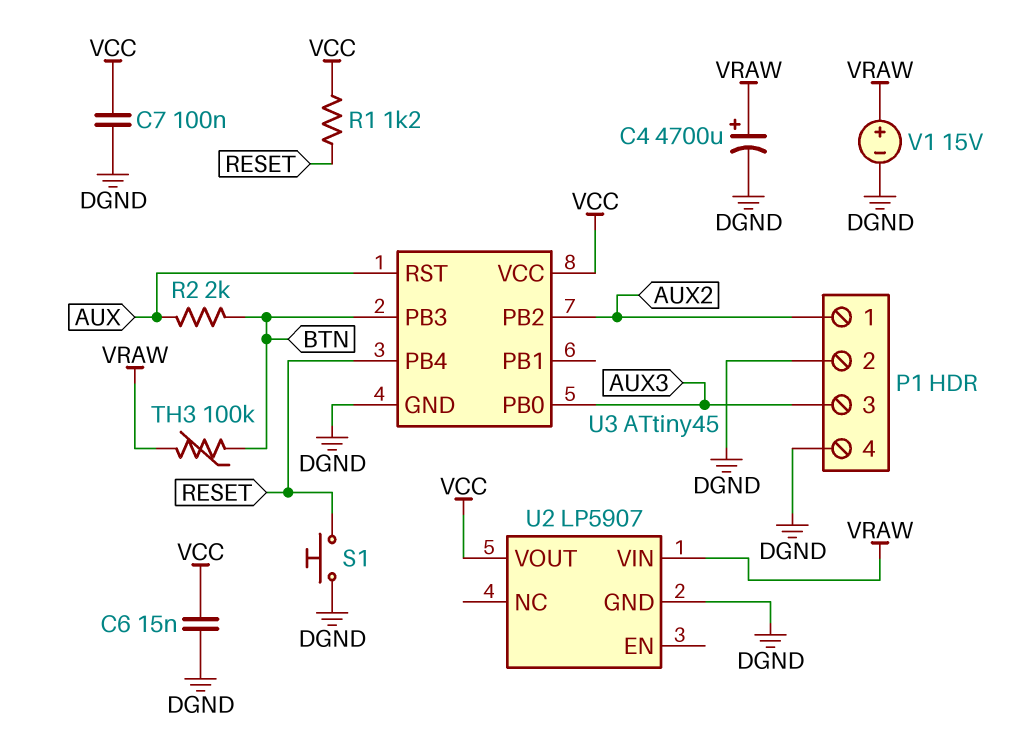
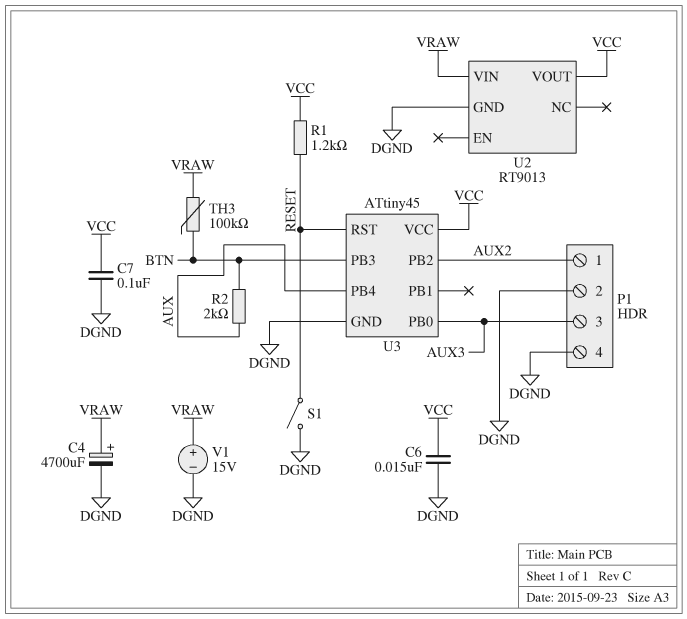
S1: button (DGND, RESET) -> switch (DGND, RESET)
U2: LP5907 -> RT9013
U3 pin PB4: RESET -> AUX
U3 pin RST: AUX -> RESET

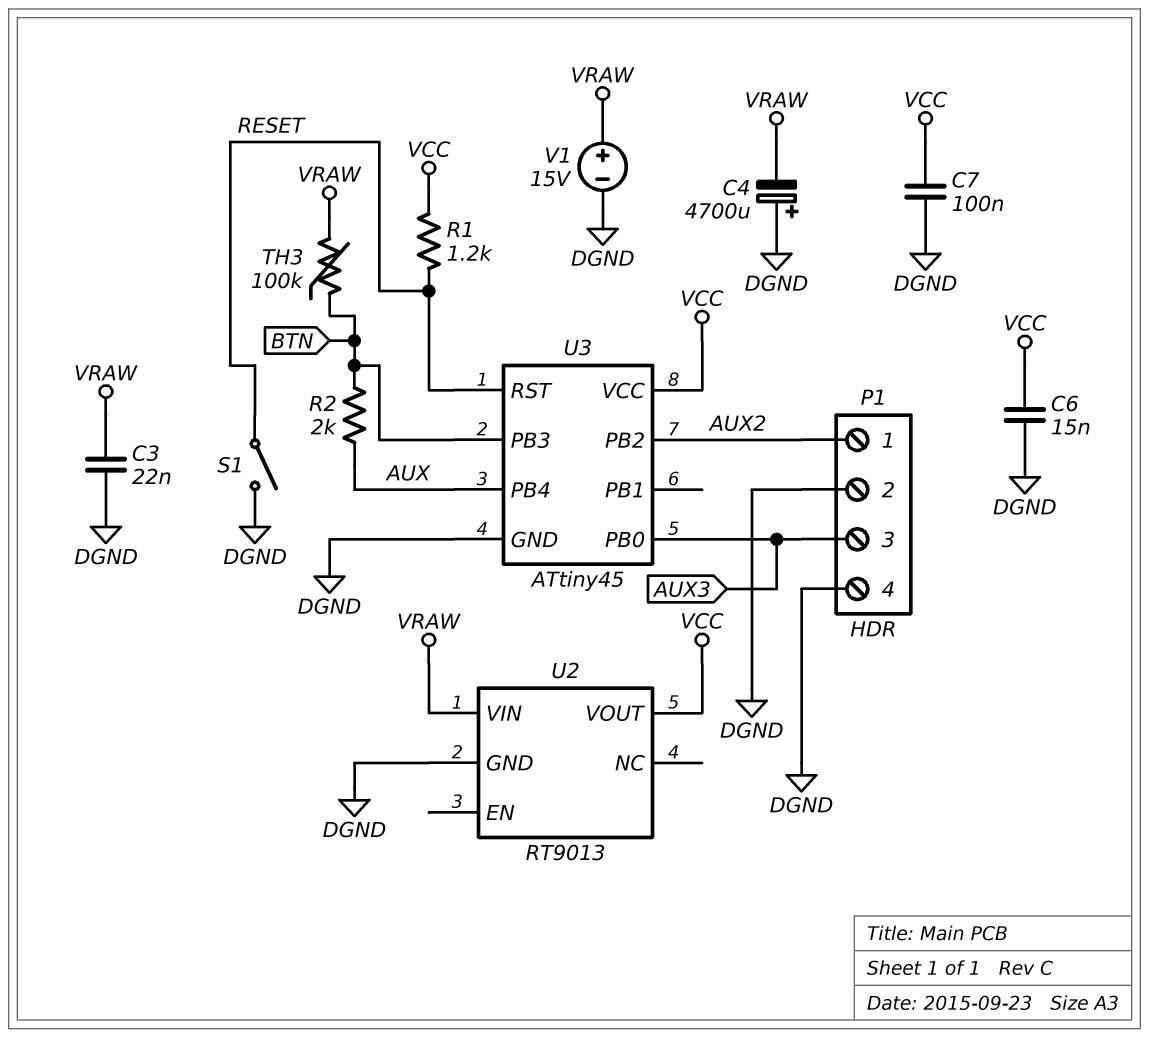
C3: none -> 22nF (DGND, VRAW)
C4: 4700uF (plus VRAW, minus DGND) -> 4700uF (plus DGND, minus VRAW)

